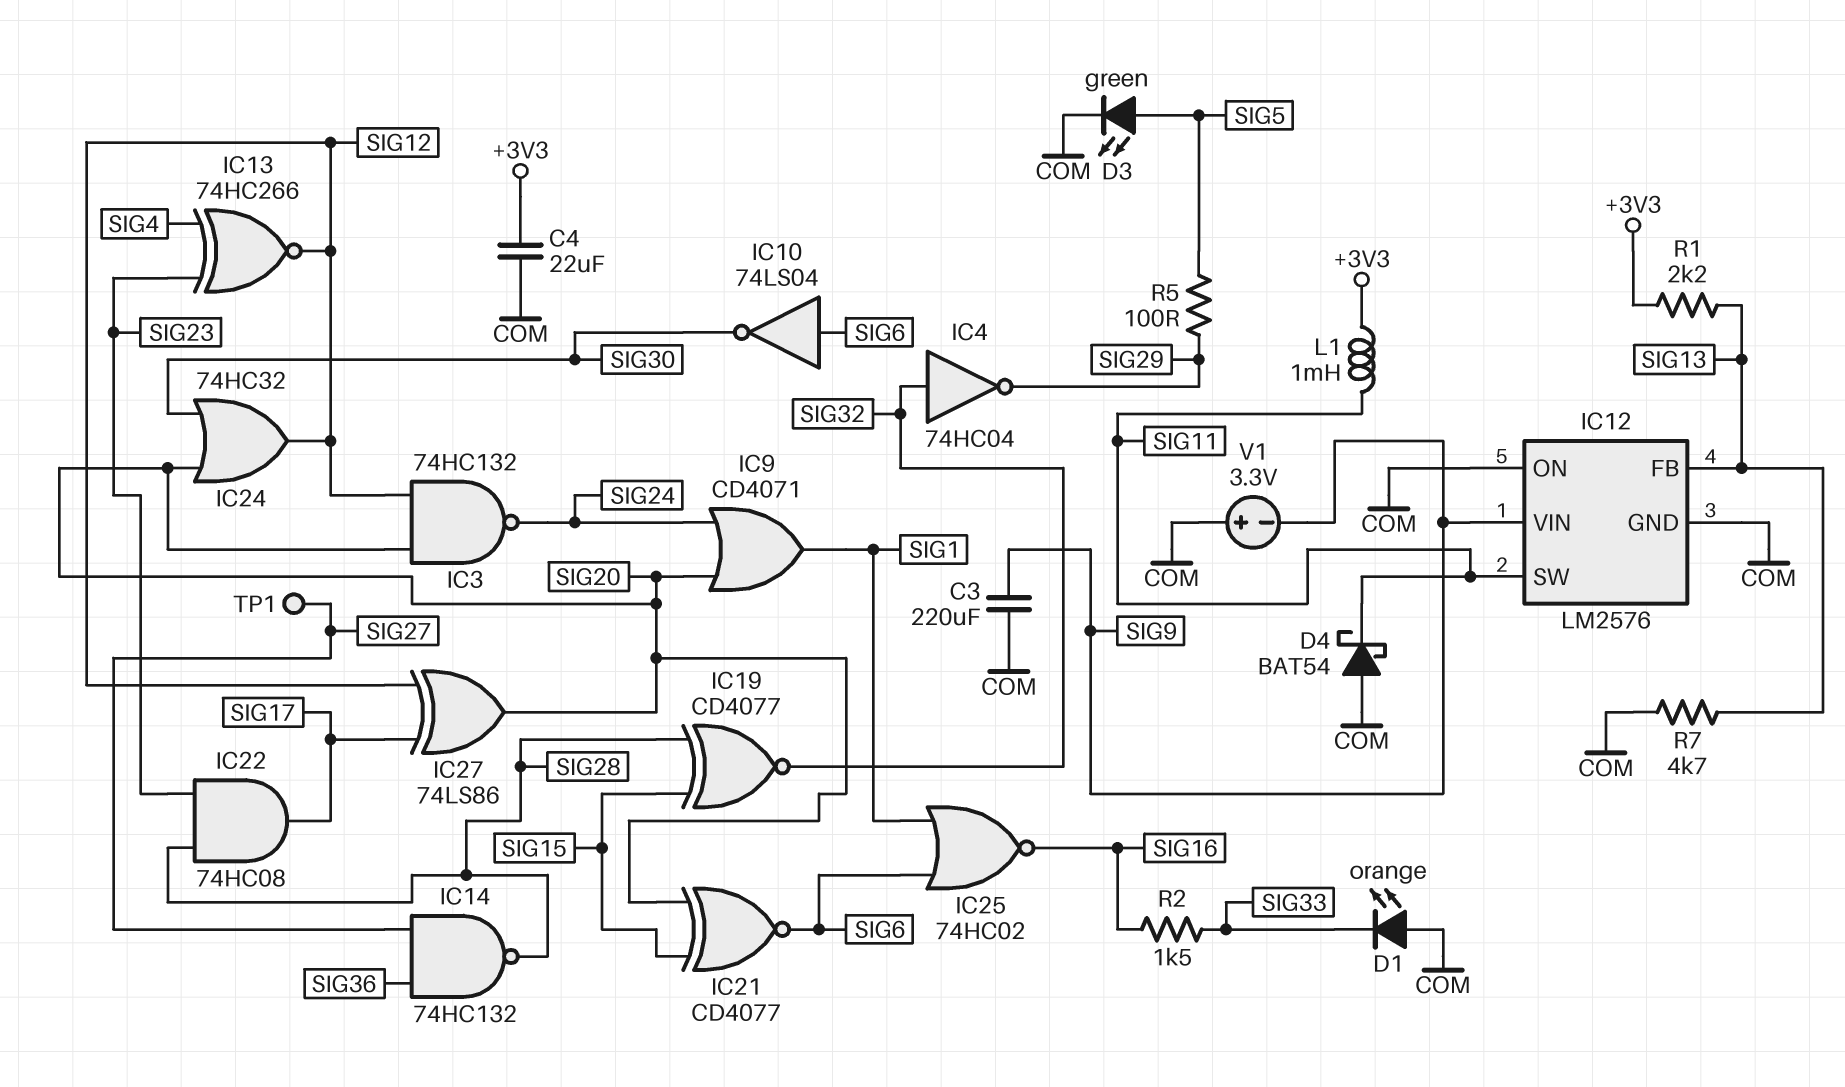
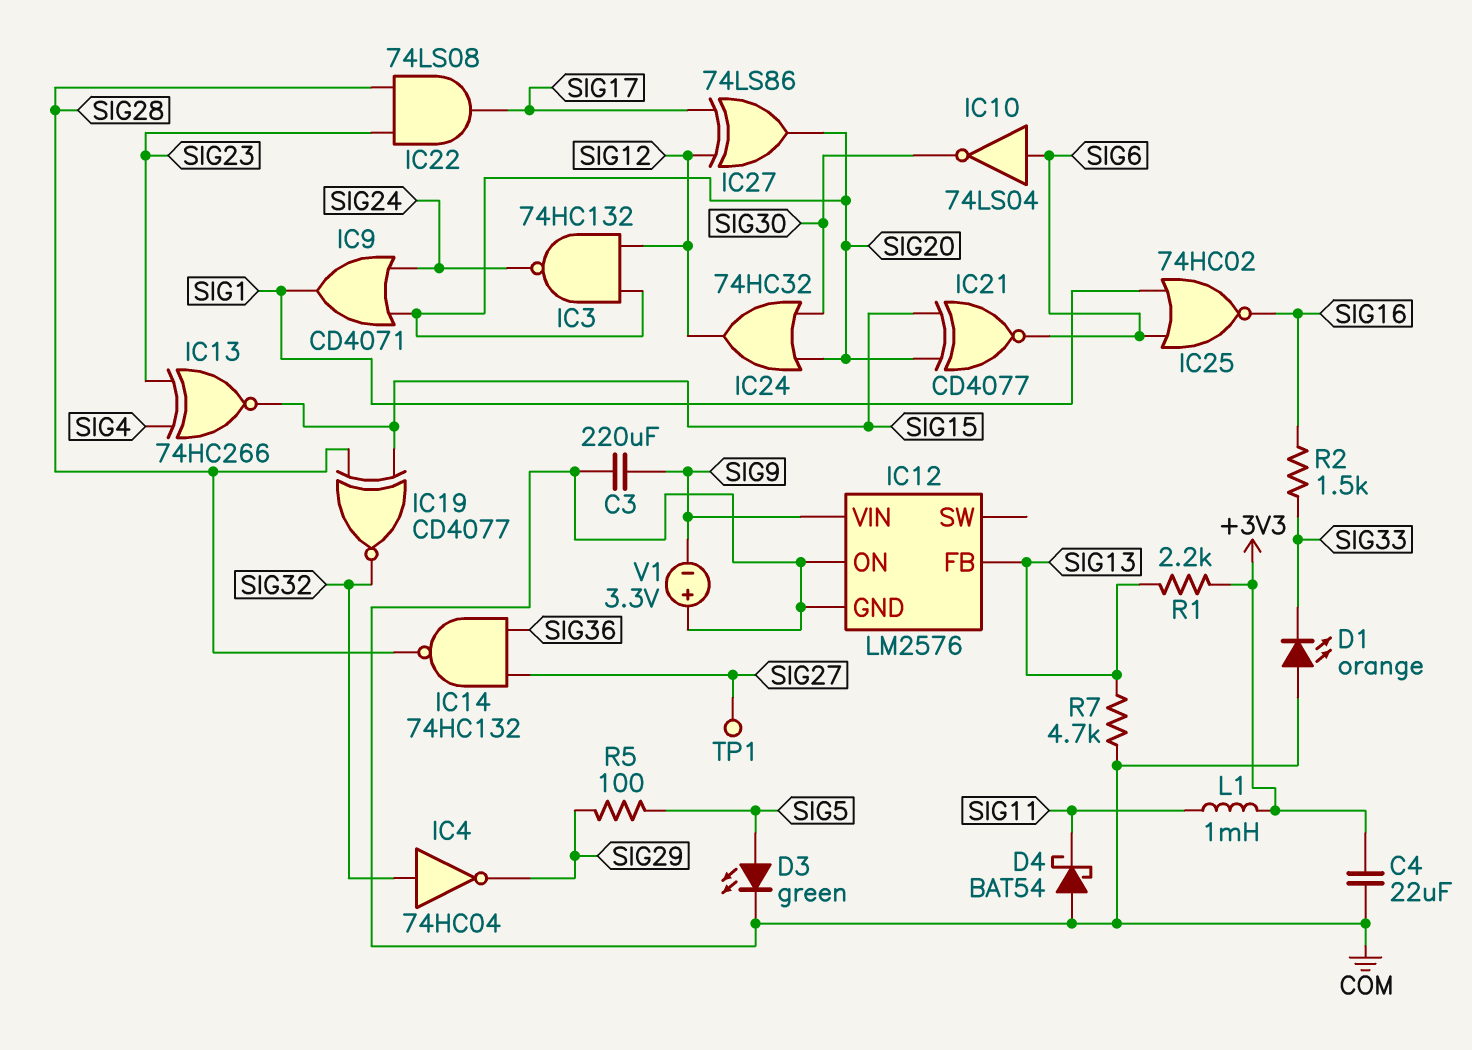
IC12 pin SW: SIG11 -> none
IC13: XNOR 74HC266 (in SIG4, in SIG23, out SIG12) -> XNOR 74HC266 (in SIG4, in SIG23, out SIG15)
IC22: AND 74HC08 (in SIG23, in SIG28, out SIG17) -> AND 74LS08 (in SIG23, in SIG28, out SIG17)

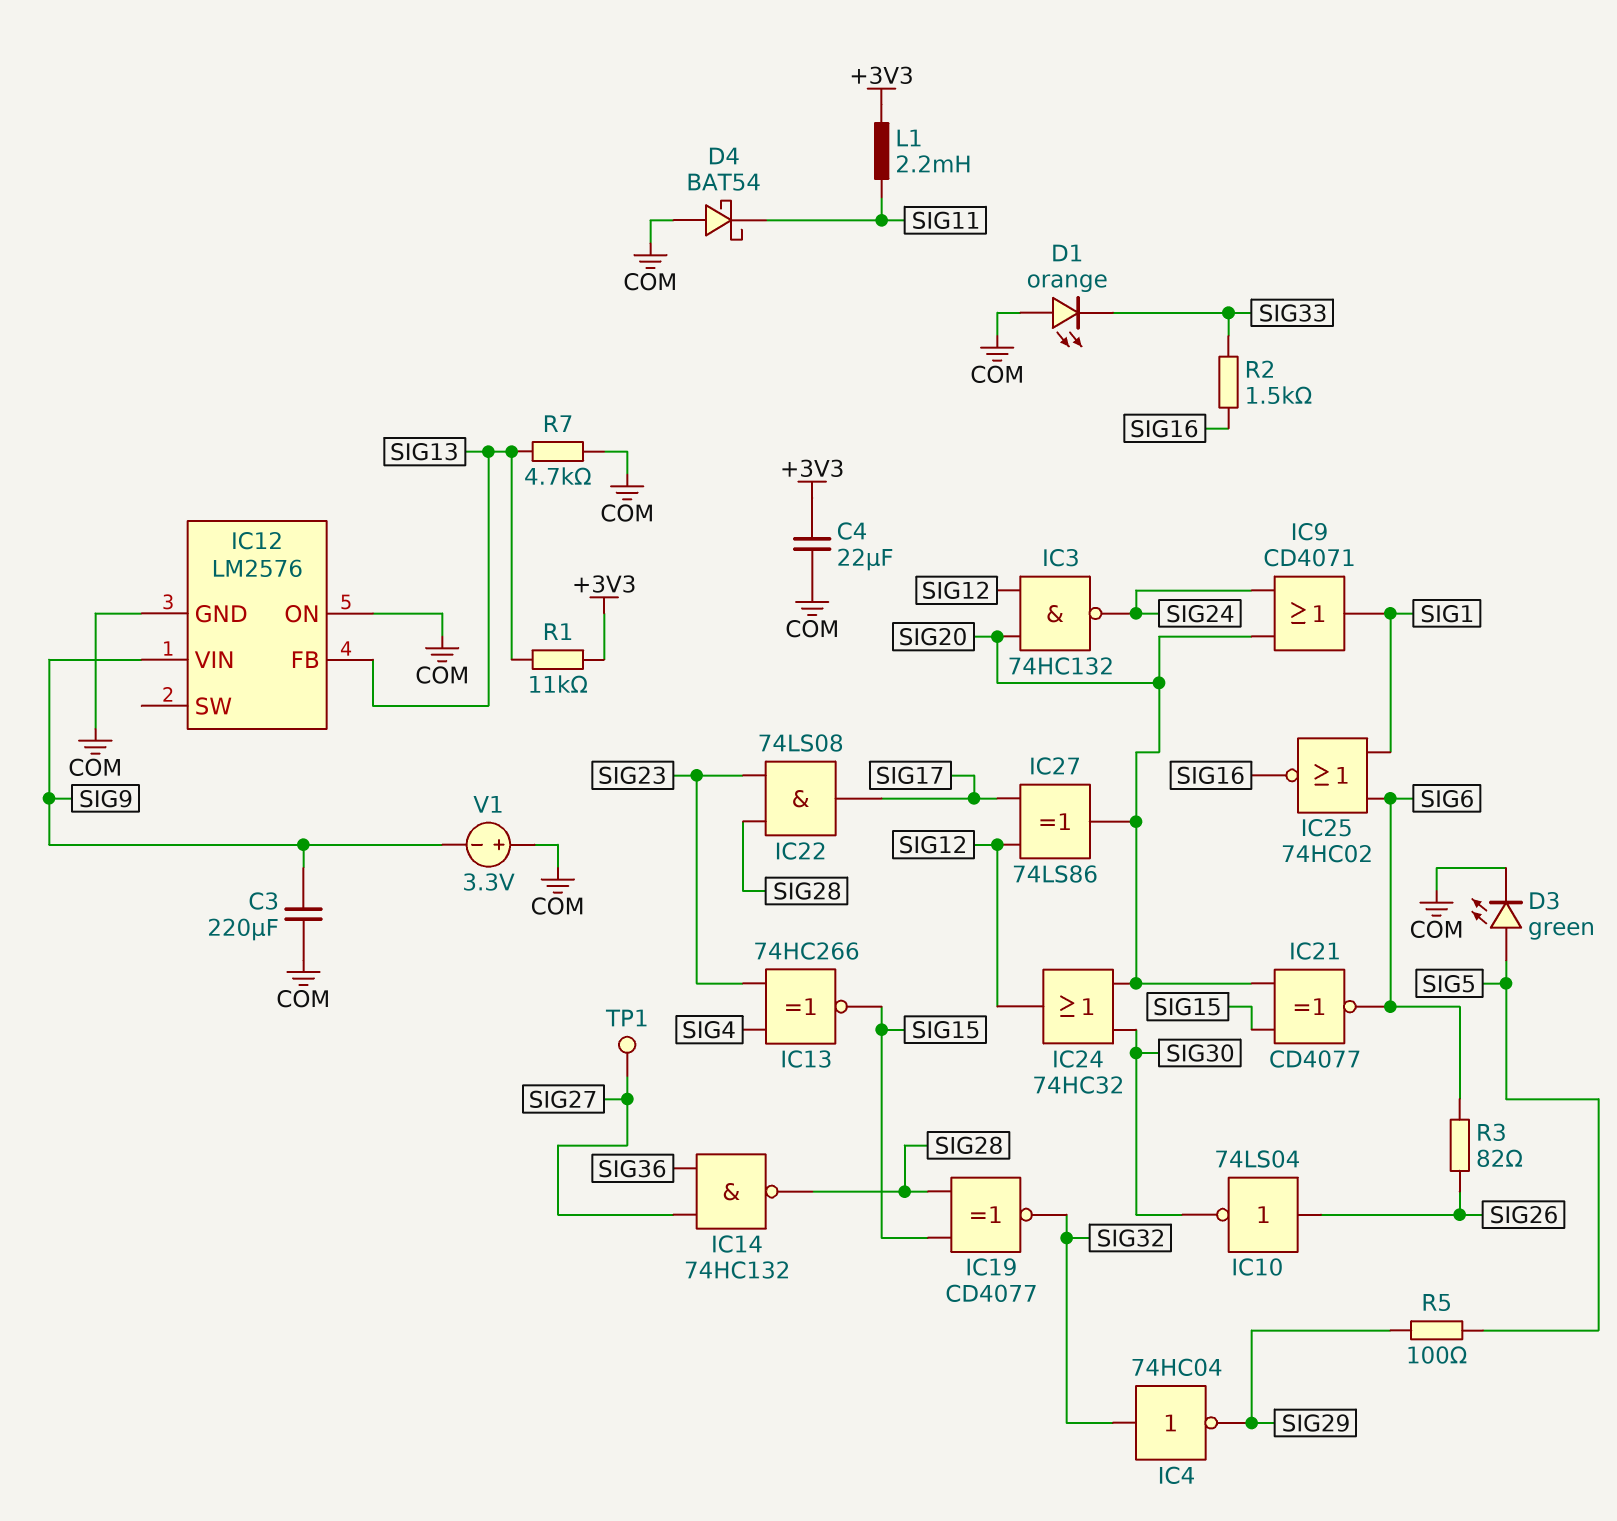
IC10: NOT 74LS04 (in SIG6, out SIG30) -> NOT 74LS04 (in SIG26, out SIG30)
L1: 1mH (+3V3, SIG11) -> 2.2mH (+3V3, SIG11)
R1: 2.2k (+3V3, SIG13) -> 11k (+3V3, SIG13)
R3: none -> 82 (SIG6, SIG26)

